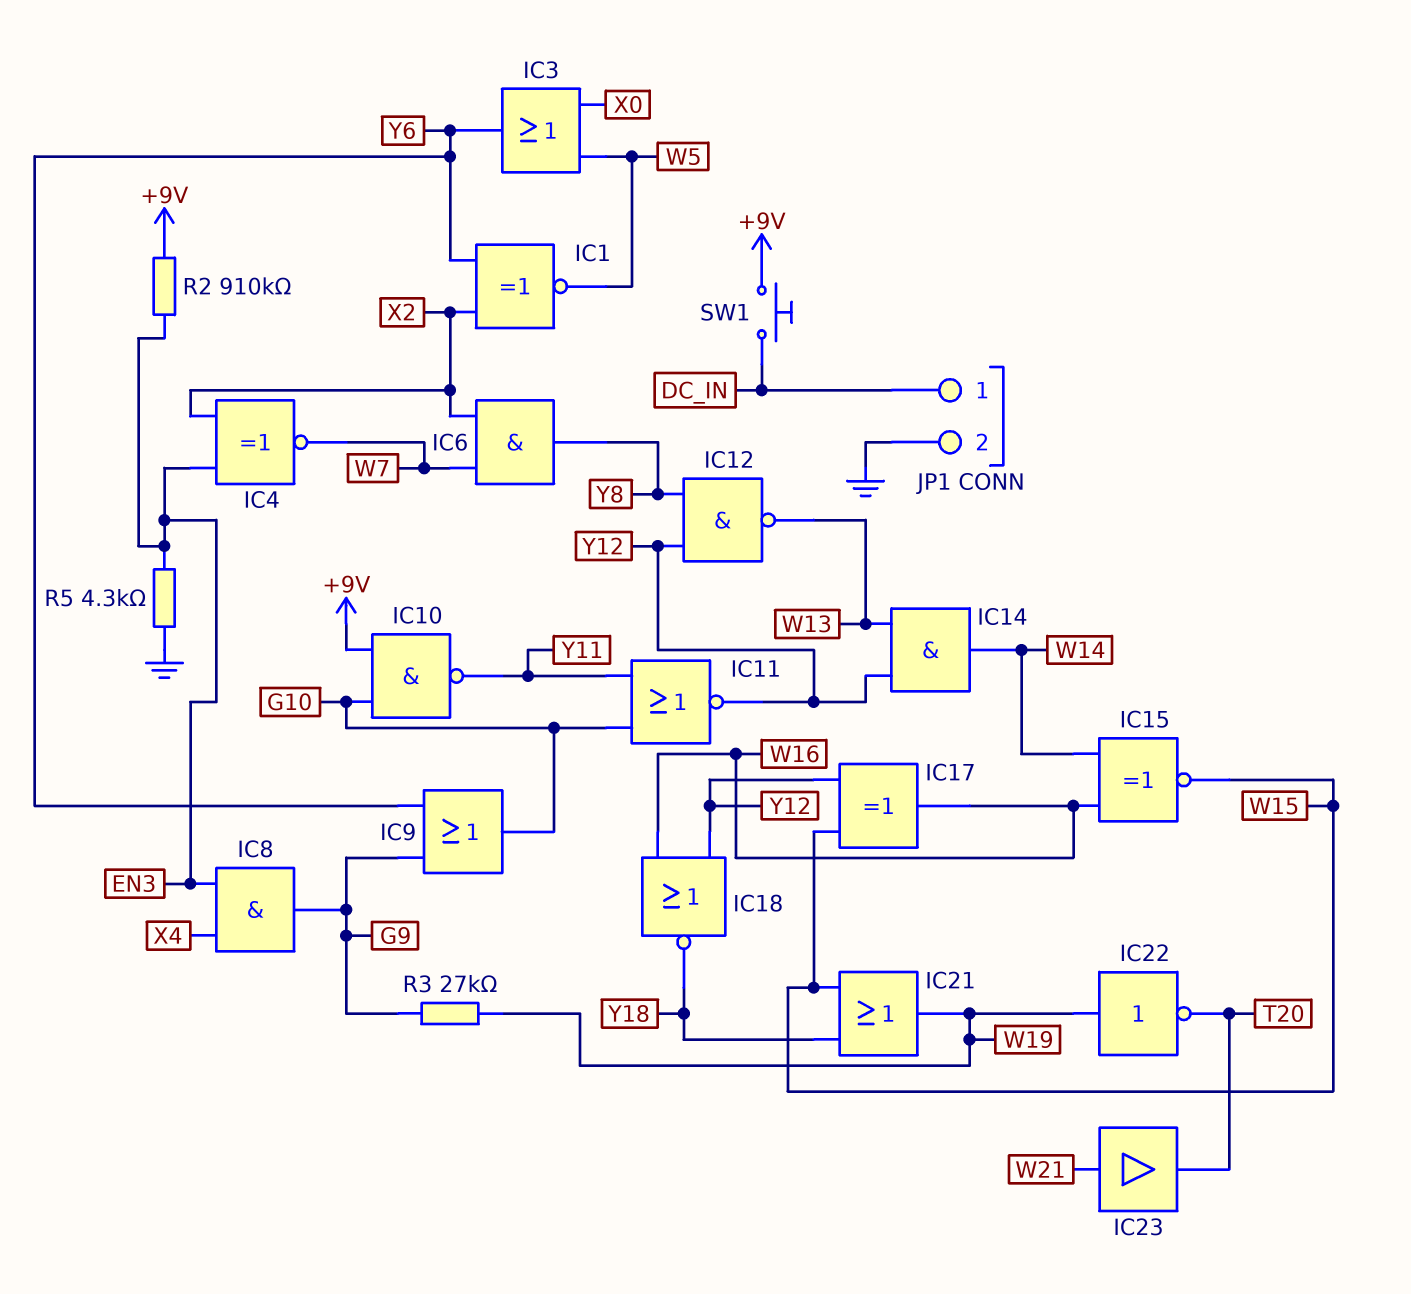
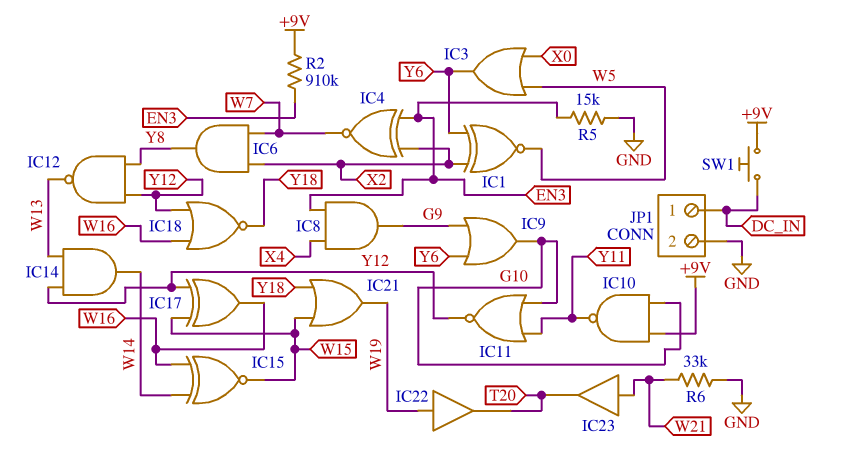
IC22: NOT (in W19, out T20) -> buffer (in W19, out T20)
R3: 27k (G9, W19) -> none
R5: 4.3k (EN3, GND) -> 15k (EN3, GND)
R6: none -> 33k (GND, W21)

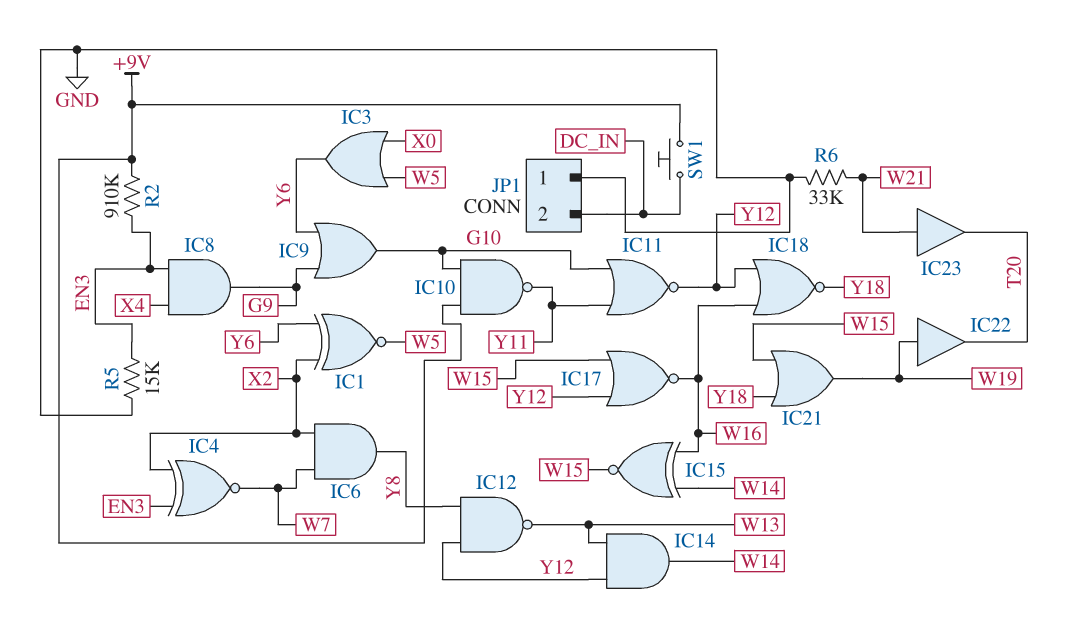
IC17: XOR (in W15, in Y12, out W16) -> NOR (in W15, in Y12, out W16)
JP1 pin 1: DC_IN -> GND
JP1 pin 2: GND -> DC_IN

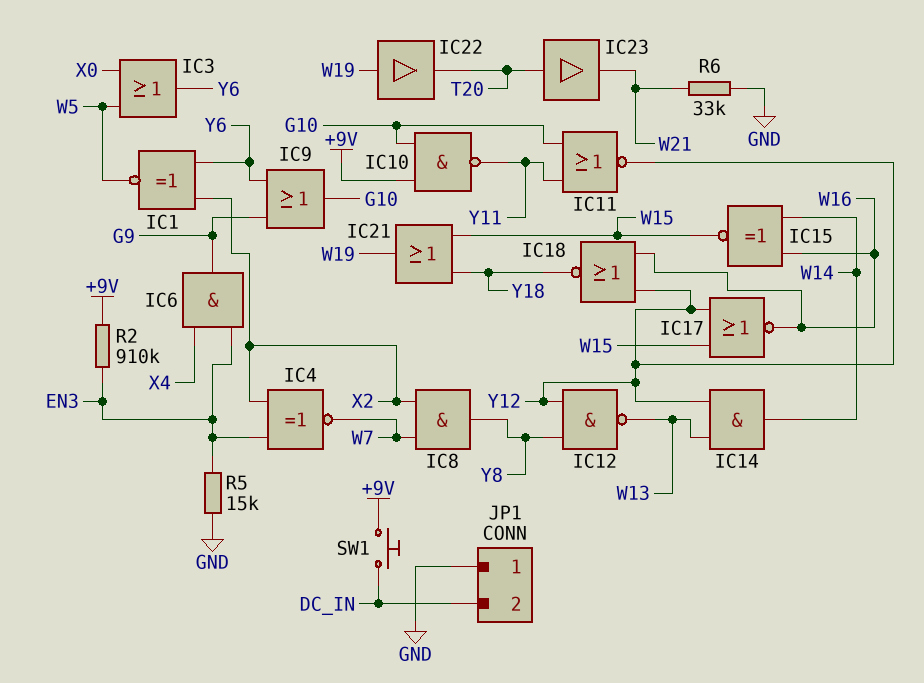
IC6: AND (in W7, in X2, out Y8) -> AND (in EN3, in X4, out G9)
IC8: AND (in EN3, in X4, out G9) -> AND (in W7, in X2, out Y8)
IC23: buffer (in W21, out T20) -> buffer (in T20, out W21)

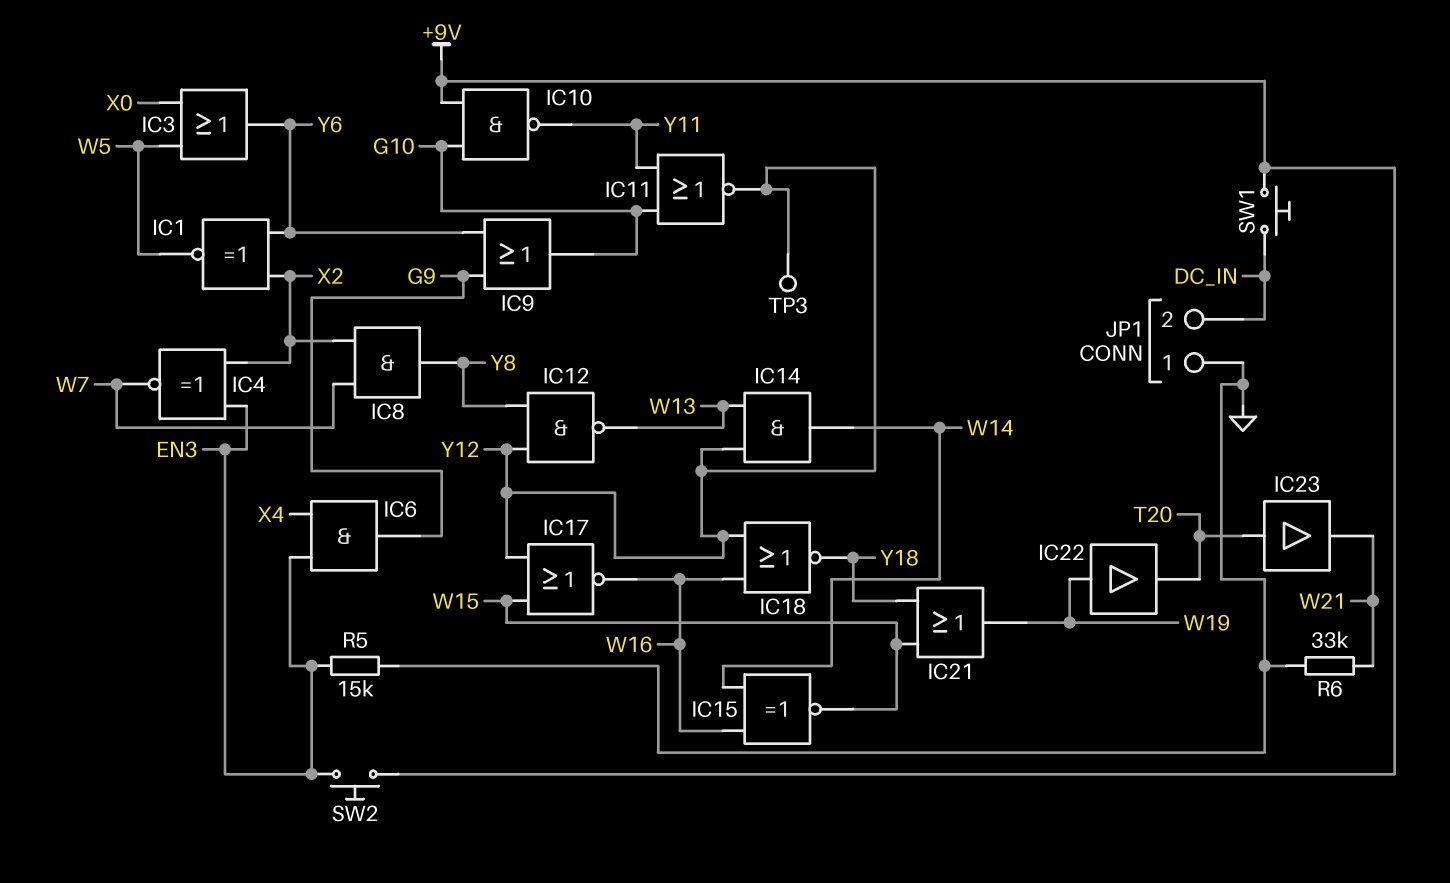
R2: 910k (+9V, EN3) -> none
SW2: none -> button (+9V, EN3)
TP3: none -> test point (Y12)

